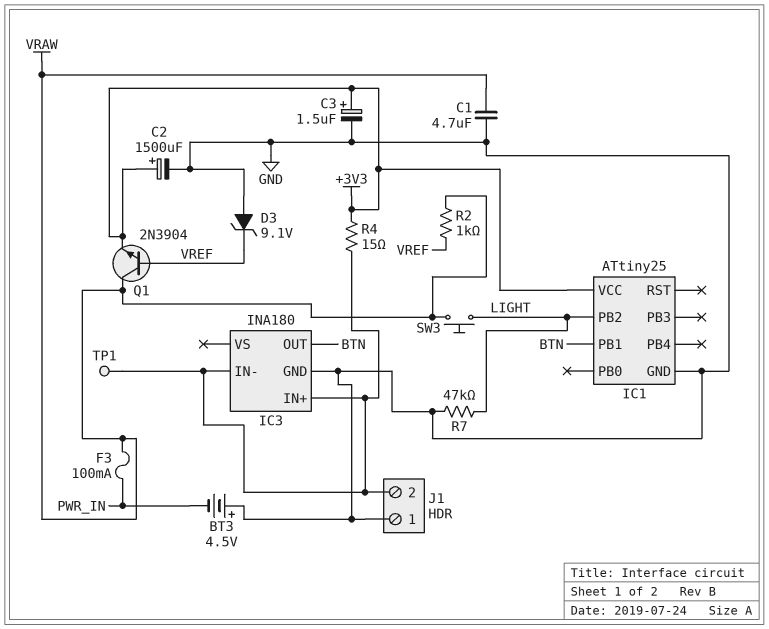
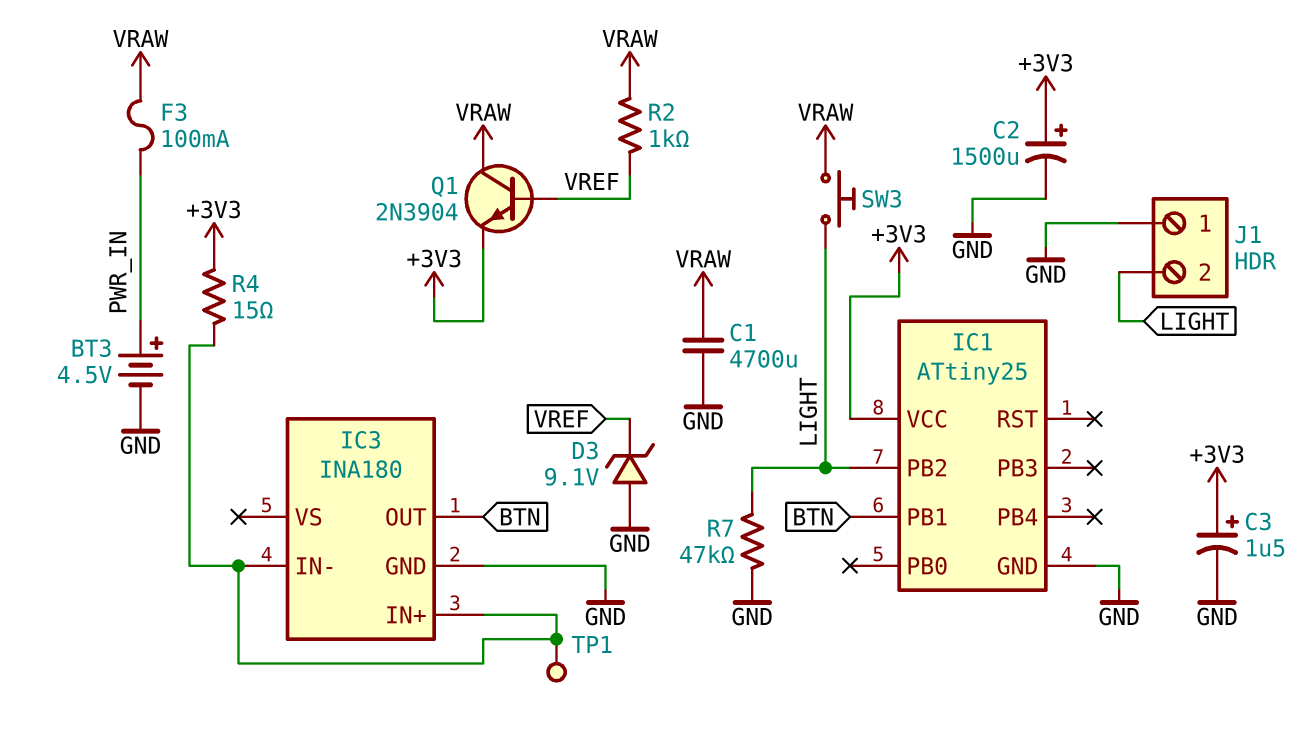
BT3: 4.5V (plus GND, minus PWR_IN) -> 4.5V (plus PWR_IN, minus GND)
C1: 4.7uF (GND, VRAW) -> 4700uF (GND, VRAW)
J1 pin 2: IC3/IN+ -> LIGHT

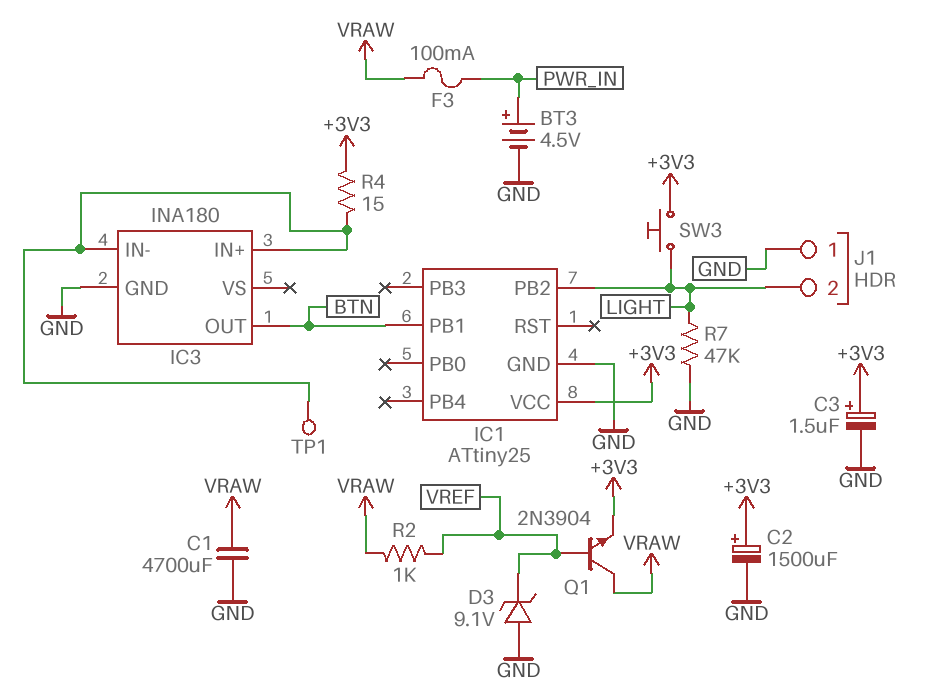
SW3: button (LIGHT, VRAW) -> button (+3V3, LIGHT)

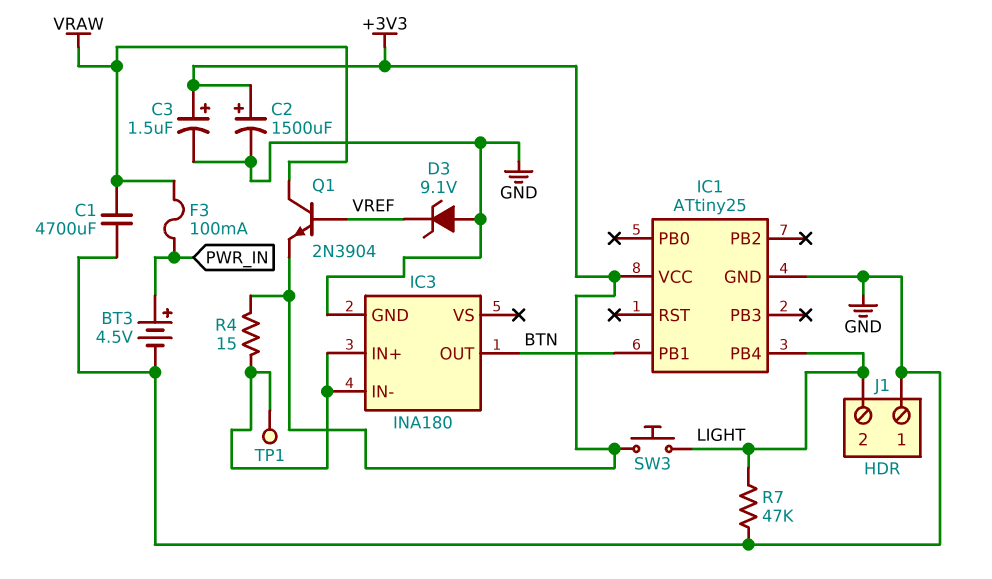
IC1 pin PB2: LIGHT -> none
IC1 pin PB4: none -> LIGHT
R2: 1k (VRAW, VREF) -> none

